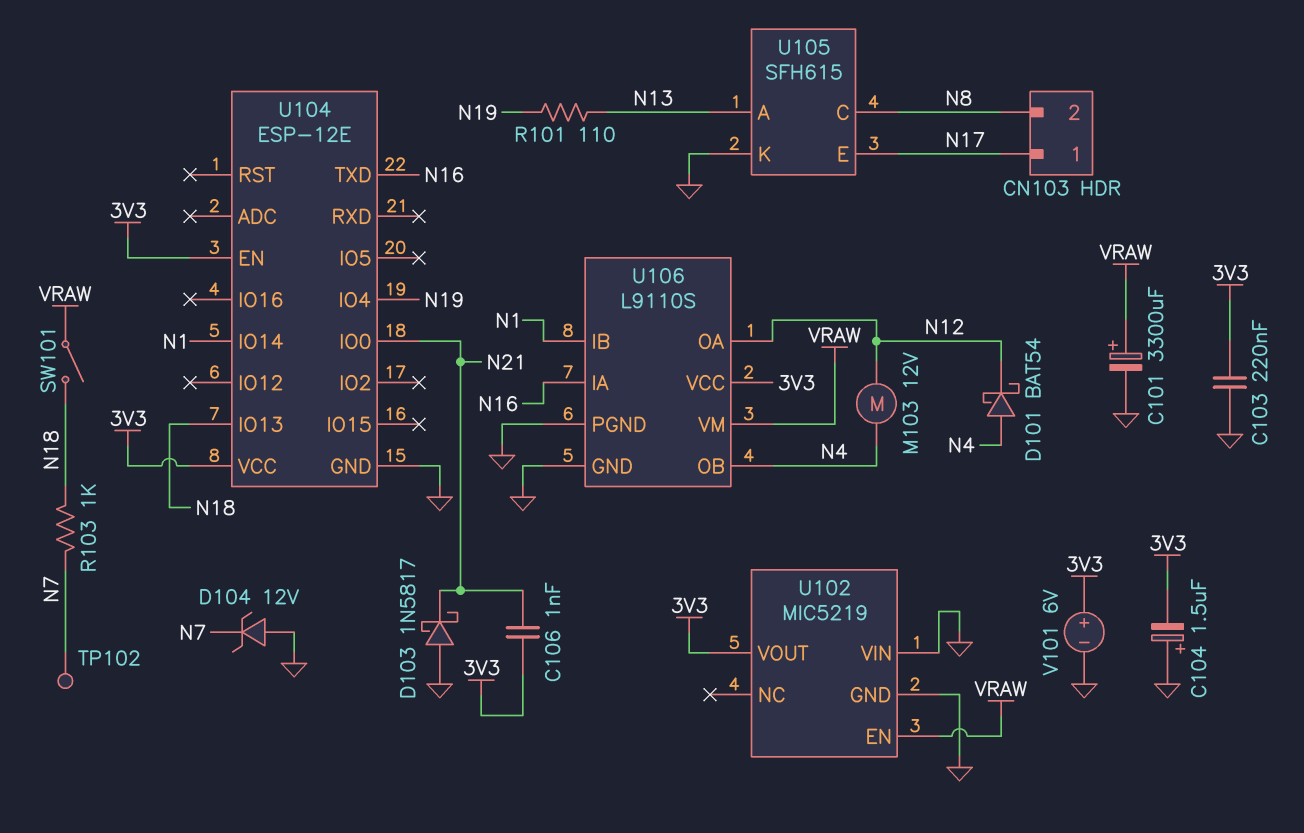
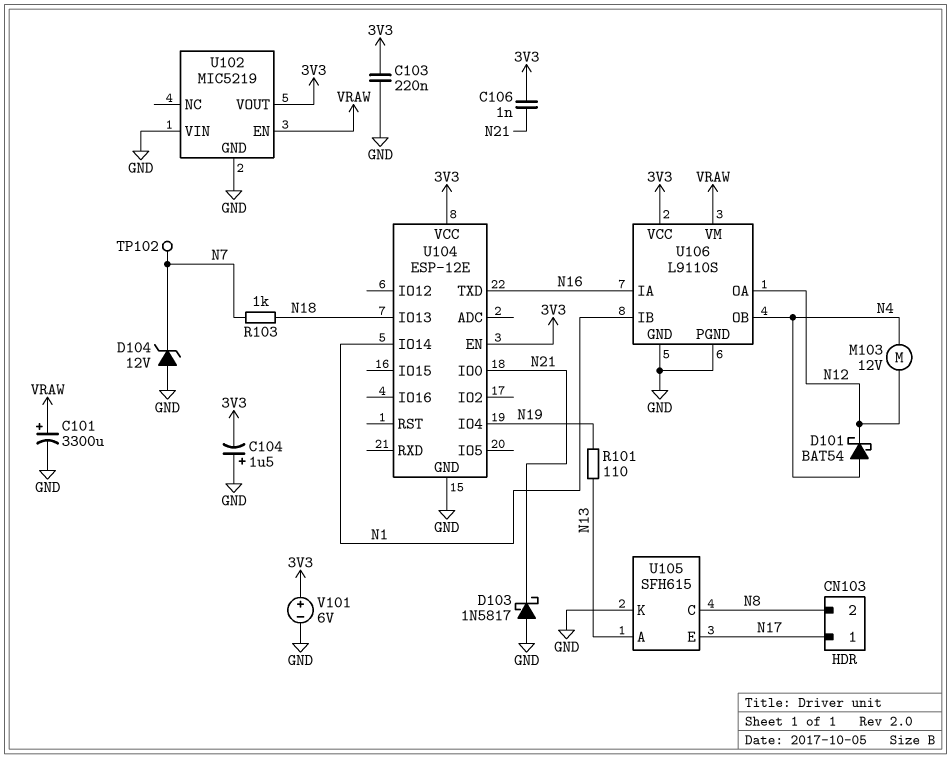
SW101: switch (N18, VRAW) -> none

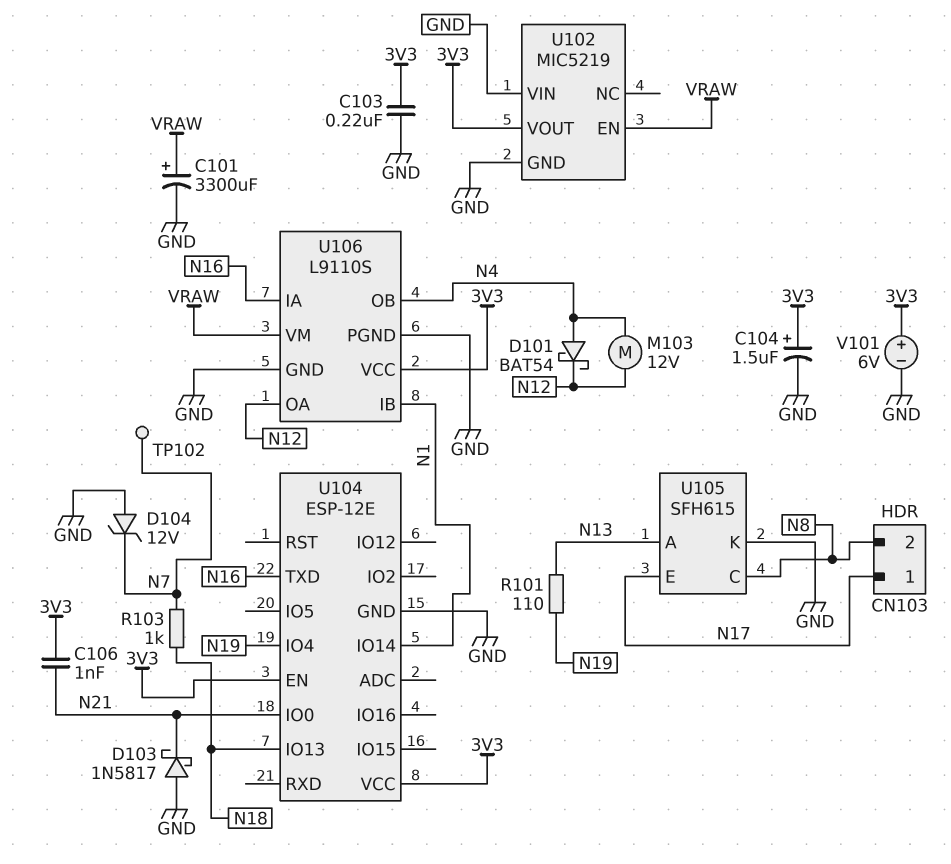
C104: 1.5uF (plus GND, minus 3V3) -> 1.5uF (plus 3V3, minus GND)

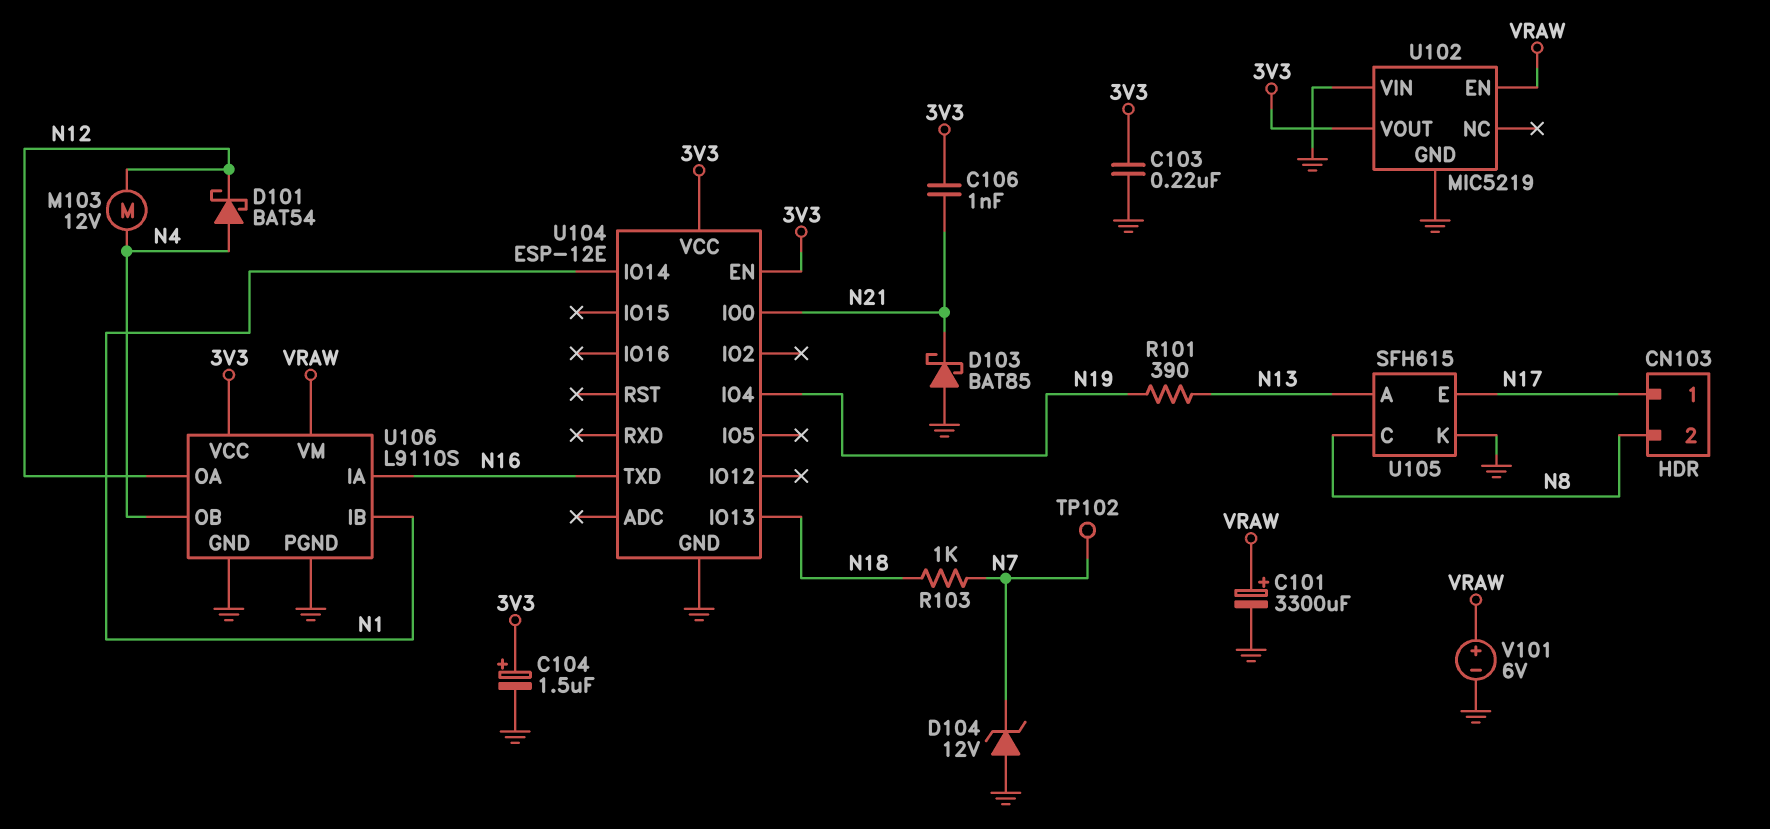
D103: schottky 1N5817 (A GND, K N21) -> schottky BAT85 (A GND, K N21)
R101: 110 (N13, N19) -> 390 (N13, N19)
V101: 6V (plus 3V3, minus GND) -> 6V (plus VRAW, minus GND)

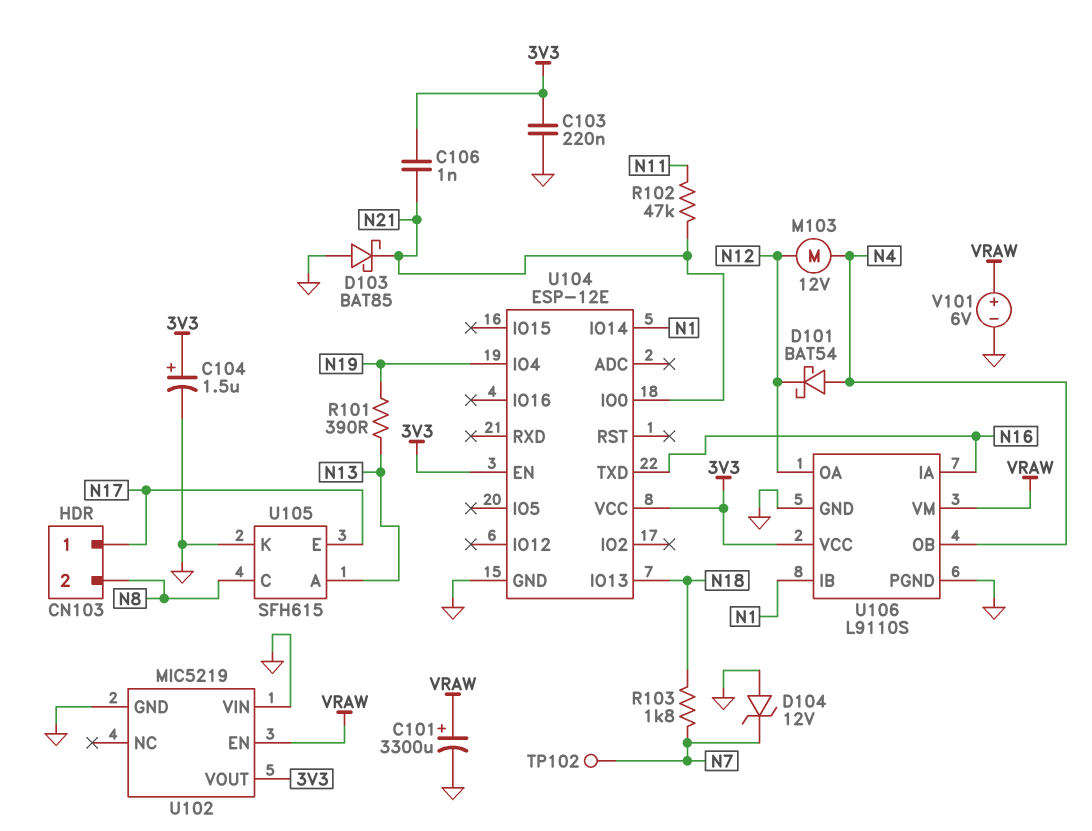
R102: none -> 47k (N11, N21)
R103: 1k (N7, N18) -> 1.8k (N7, N18)

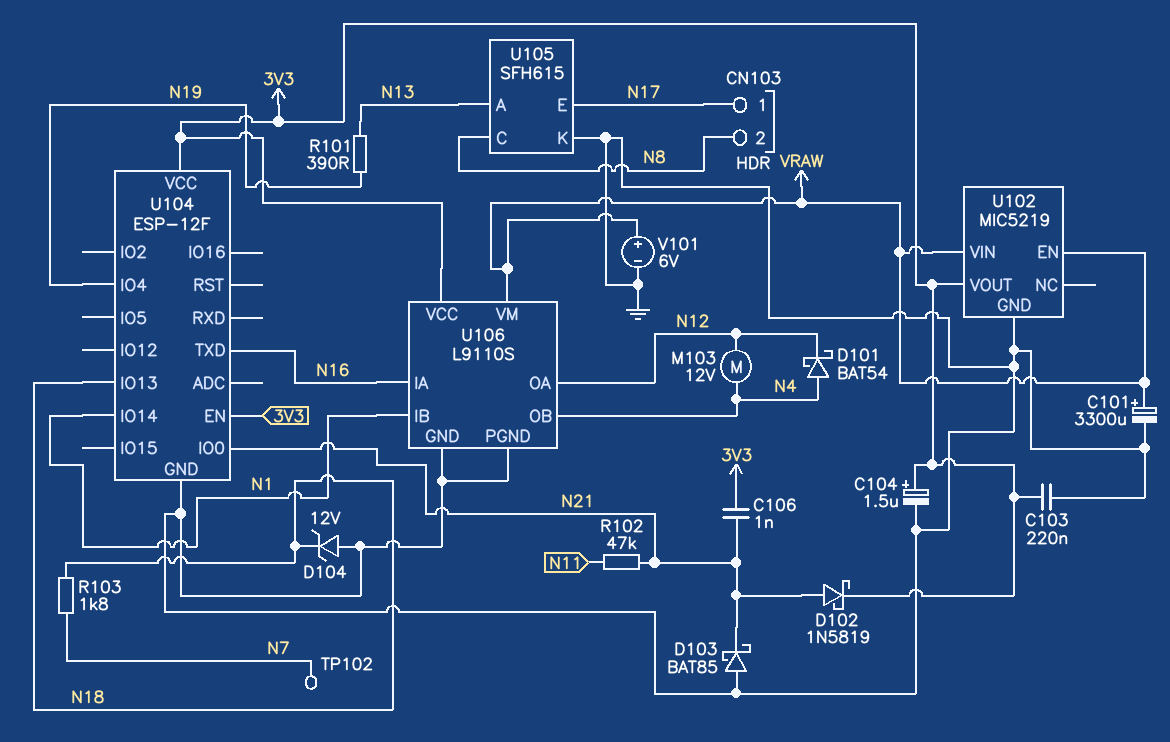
D102: none -> schottky 1N5819 (A N21, K 3V3)
D104: zener 12V (A GND, K N7) -> zener 12V (A GND, K N18)
U102 pin VIN: GND -> VRAW
U104: ESP-12E -> ESP-12F

